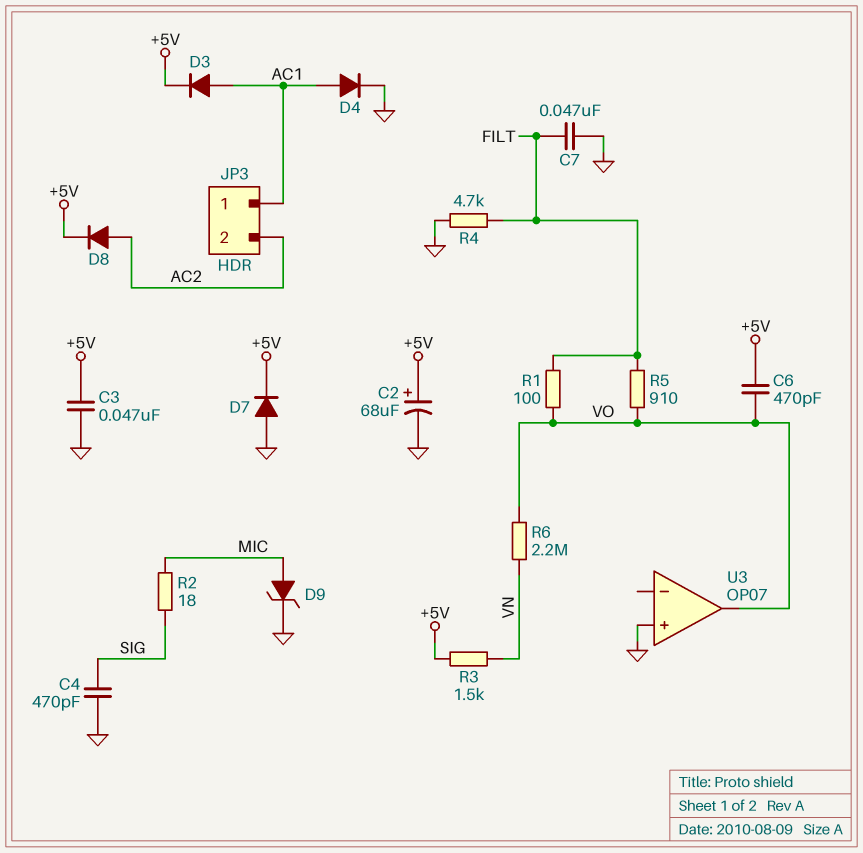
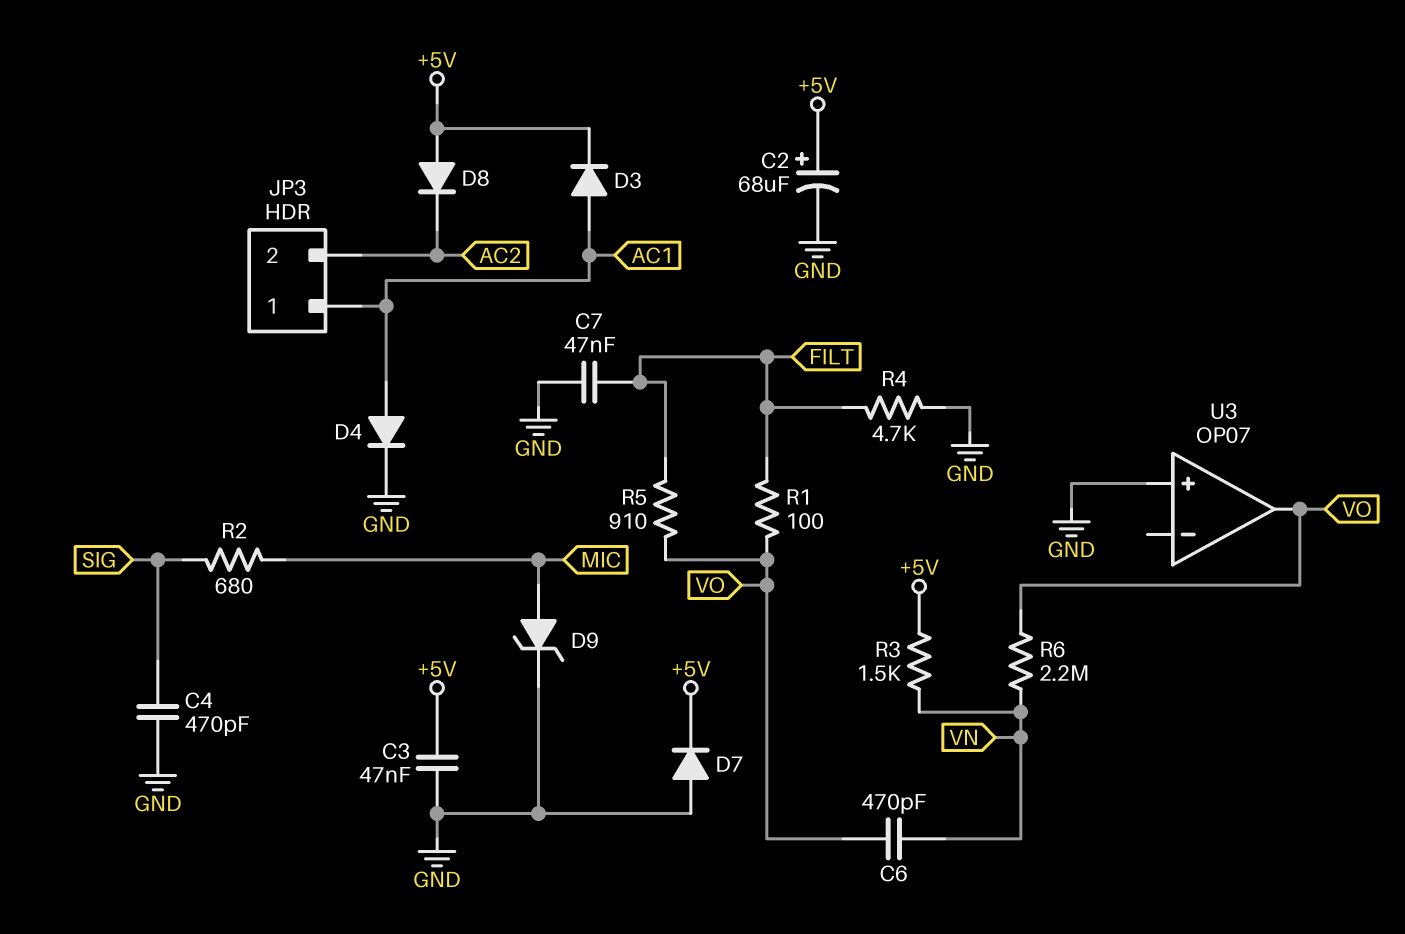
C6: 470pF (+5V, VO) -> 470pF (VN, VO)
D8: diode (A AC2, K +5V) -> diode (A +5V, K AC2)
R2: 18 (MIC, SIG) -> 680 (MIC, SIG)

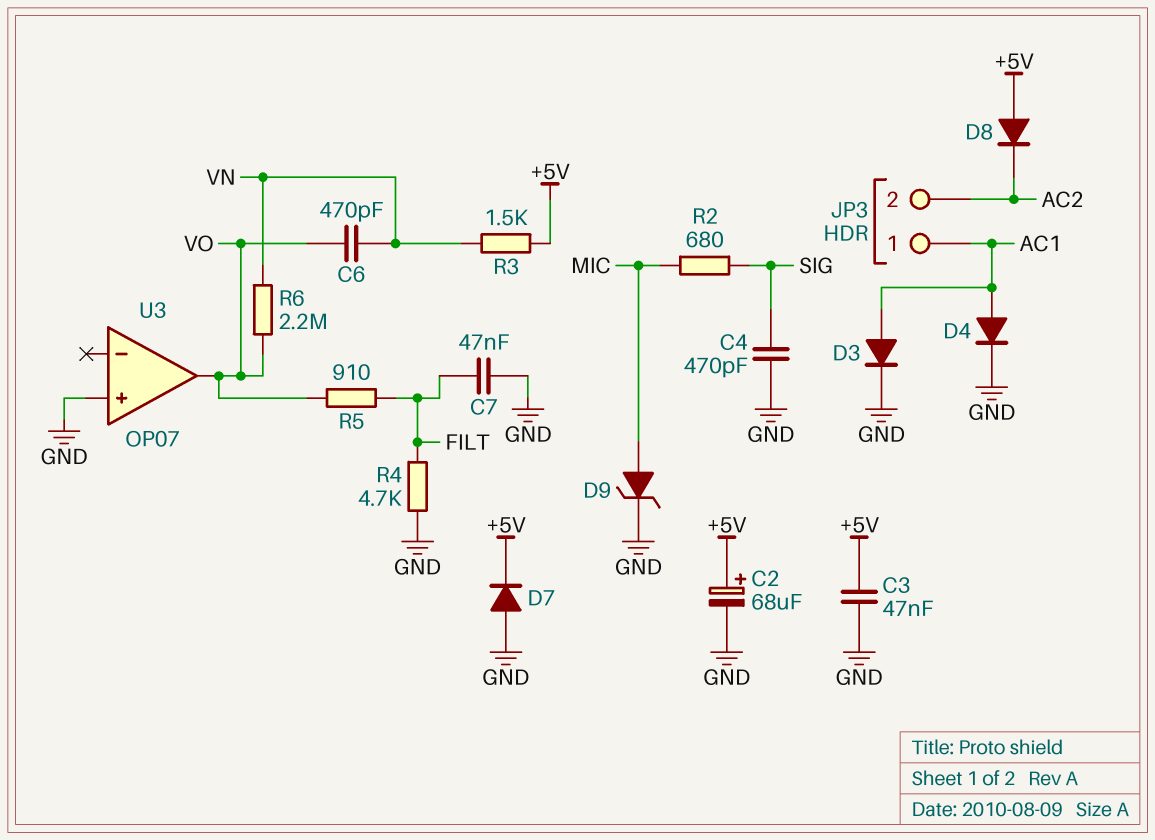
D3: diode (A AC1, K +5V) -> diode (A AC1, K GND)
R1: 100 (FILT, VO) -> none

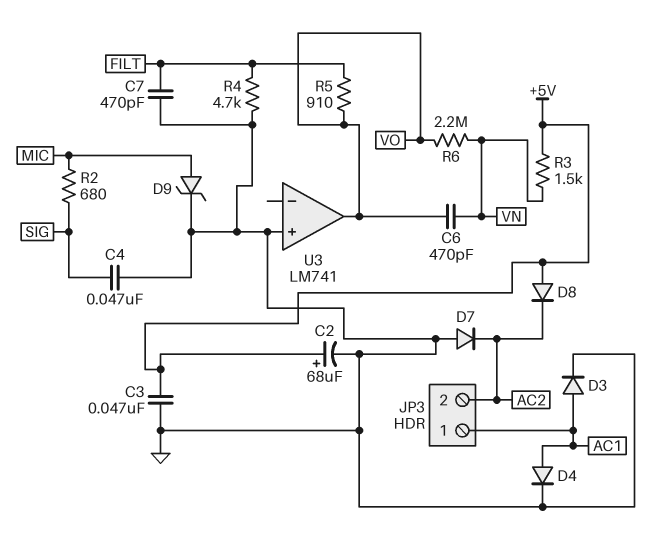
C4: 470pF (GND, SIG) -> 47nF (GND, SIG)
C7: 47nF (FILT, GND) -> 470pF (FILT, GND)
D7: diode (A GND, K +5V) -> diode (A GND, K AC2)
U3: OP07 -> LM741

